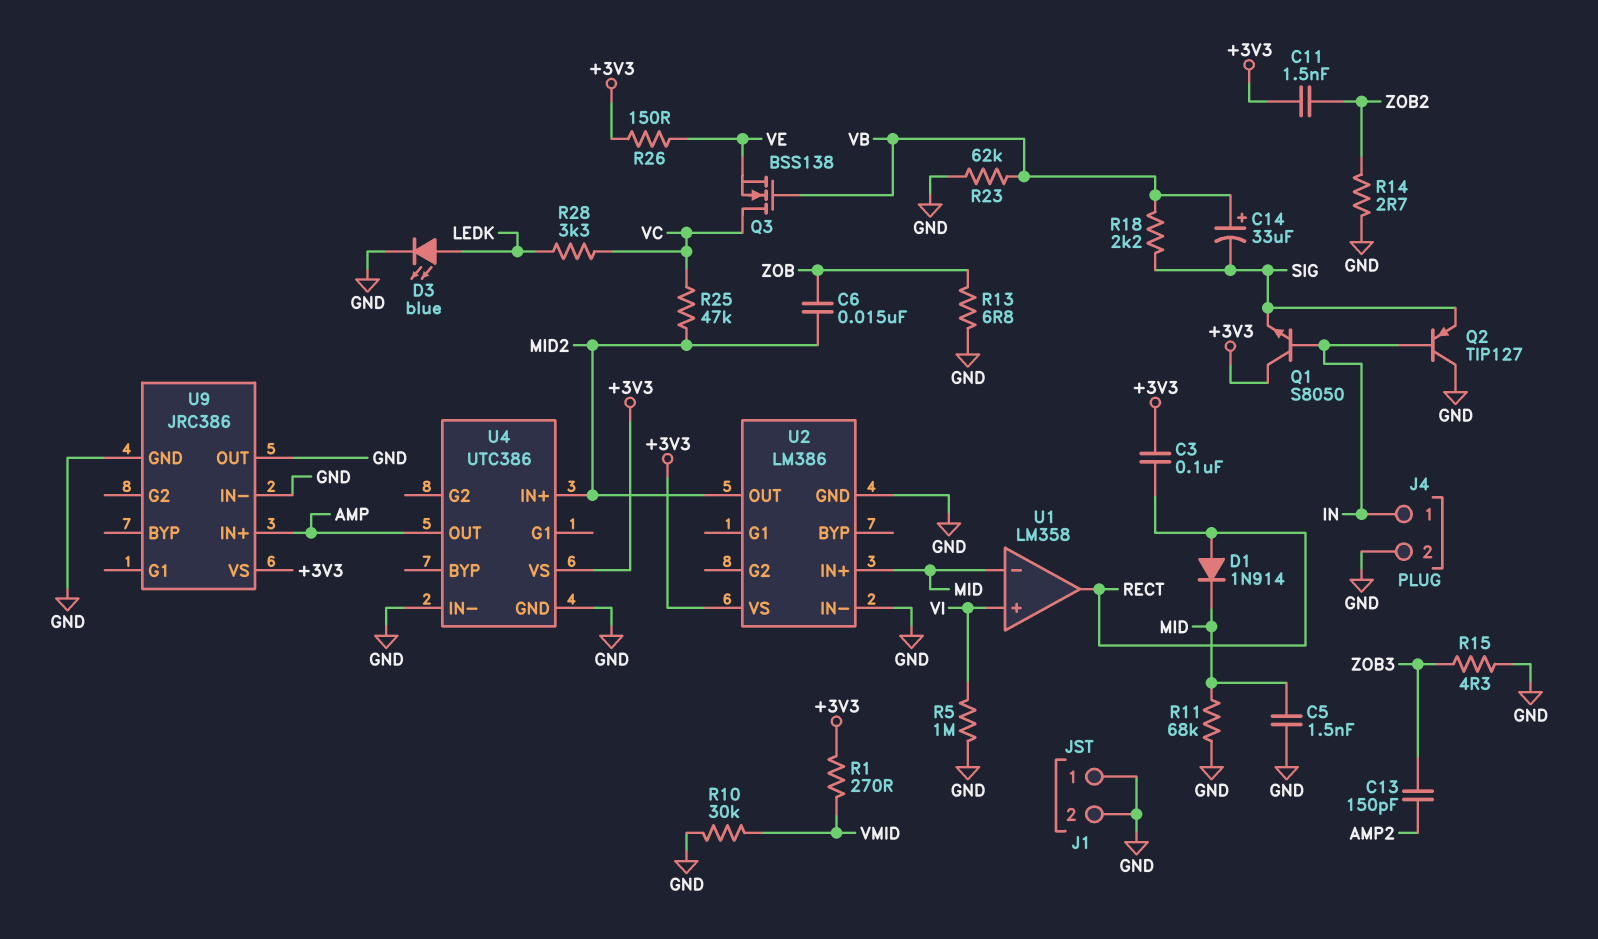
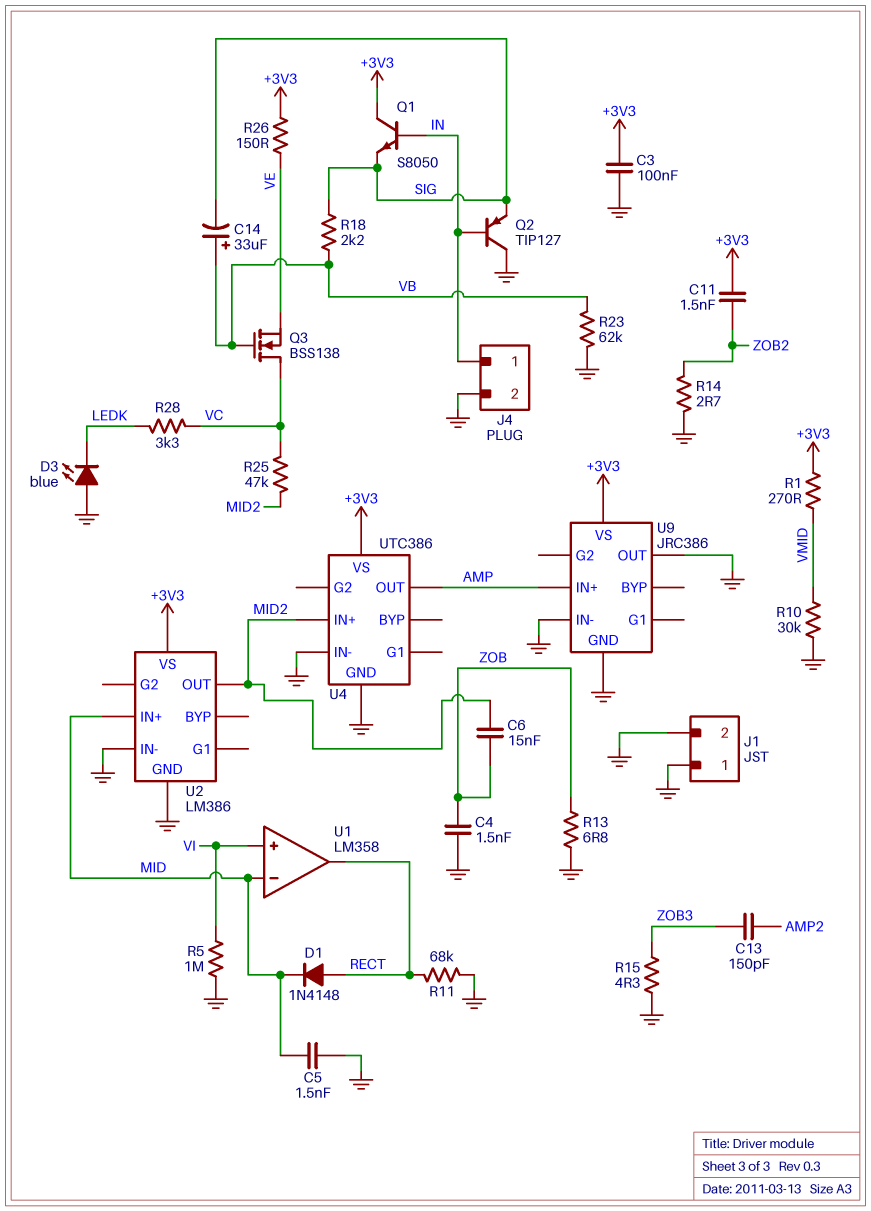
C3: 100nF (+3V3, RECT) -> 100nF (+3V3, GND)
C4: none -> 1.5nF (GND, ZOB)
D1: diode 1N914 (A RECT, K MID) -> diode 1N4148 (A RECT, K MID)
D3: LED blue (A LEDK, K GND) -> LED blue (A GND, K LEDK)
R11: 68k (GND, MID) -> 68k (GND, RECT)

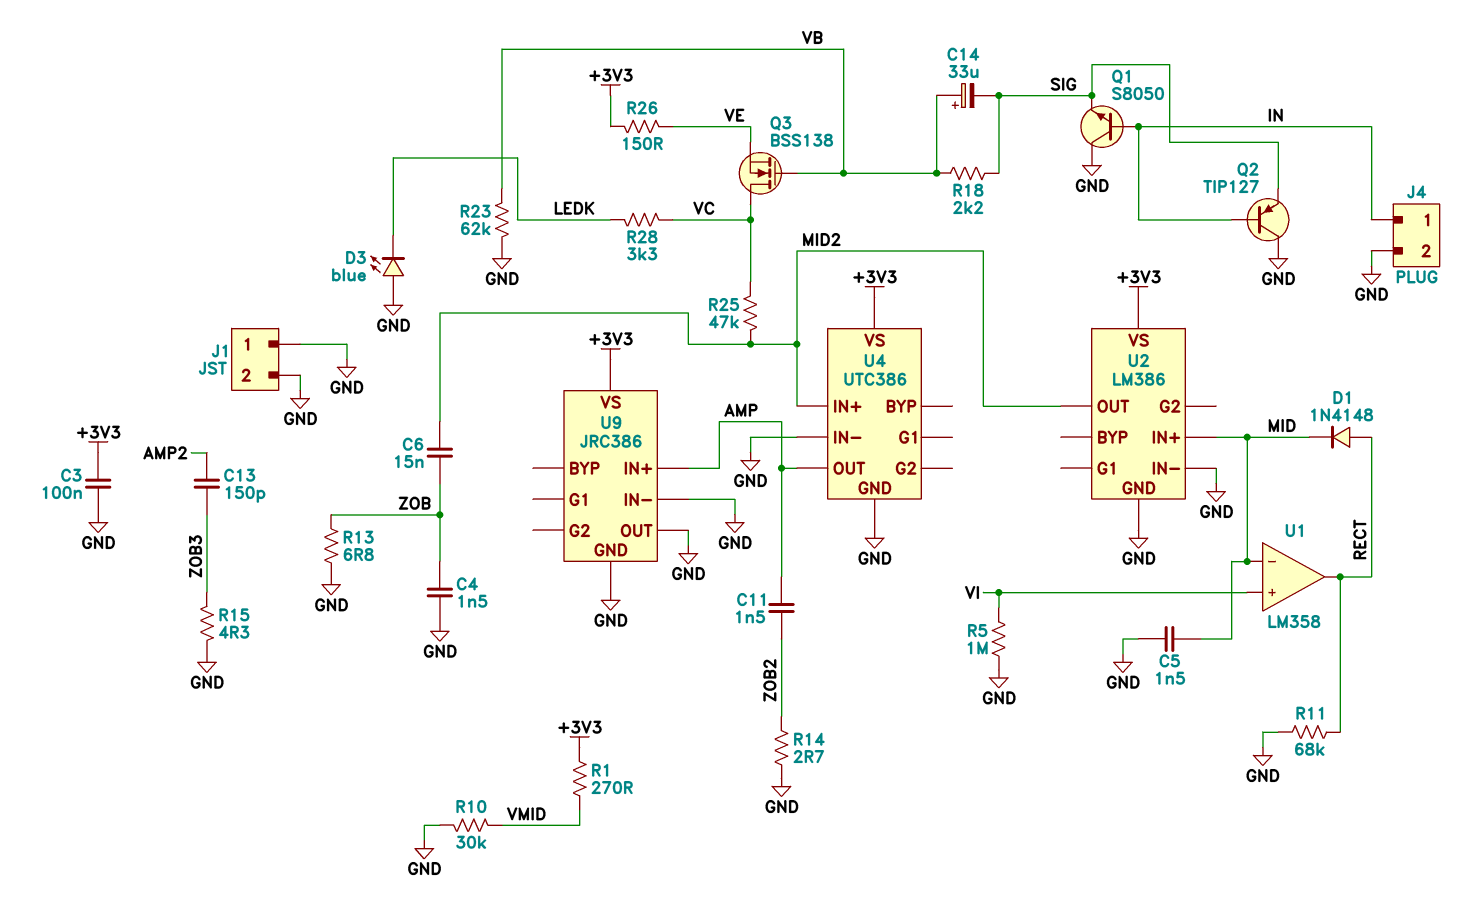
C11: 1.5nF (+3V3, ZOB2) -> 1.5nF (AMP, ZOB2)
Q1: NPN S8050 (B IN, C +3V3, E SIG) -> NPN S8050 (B IN, C GND, E SIG)

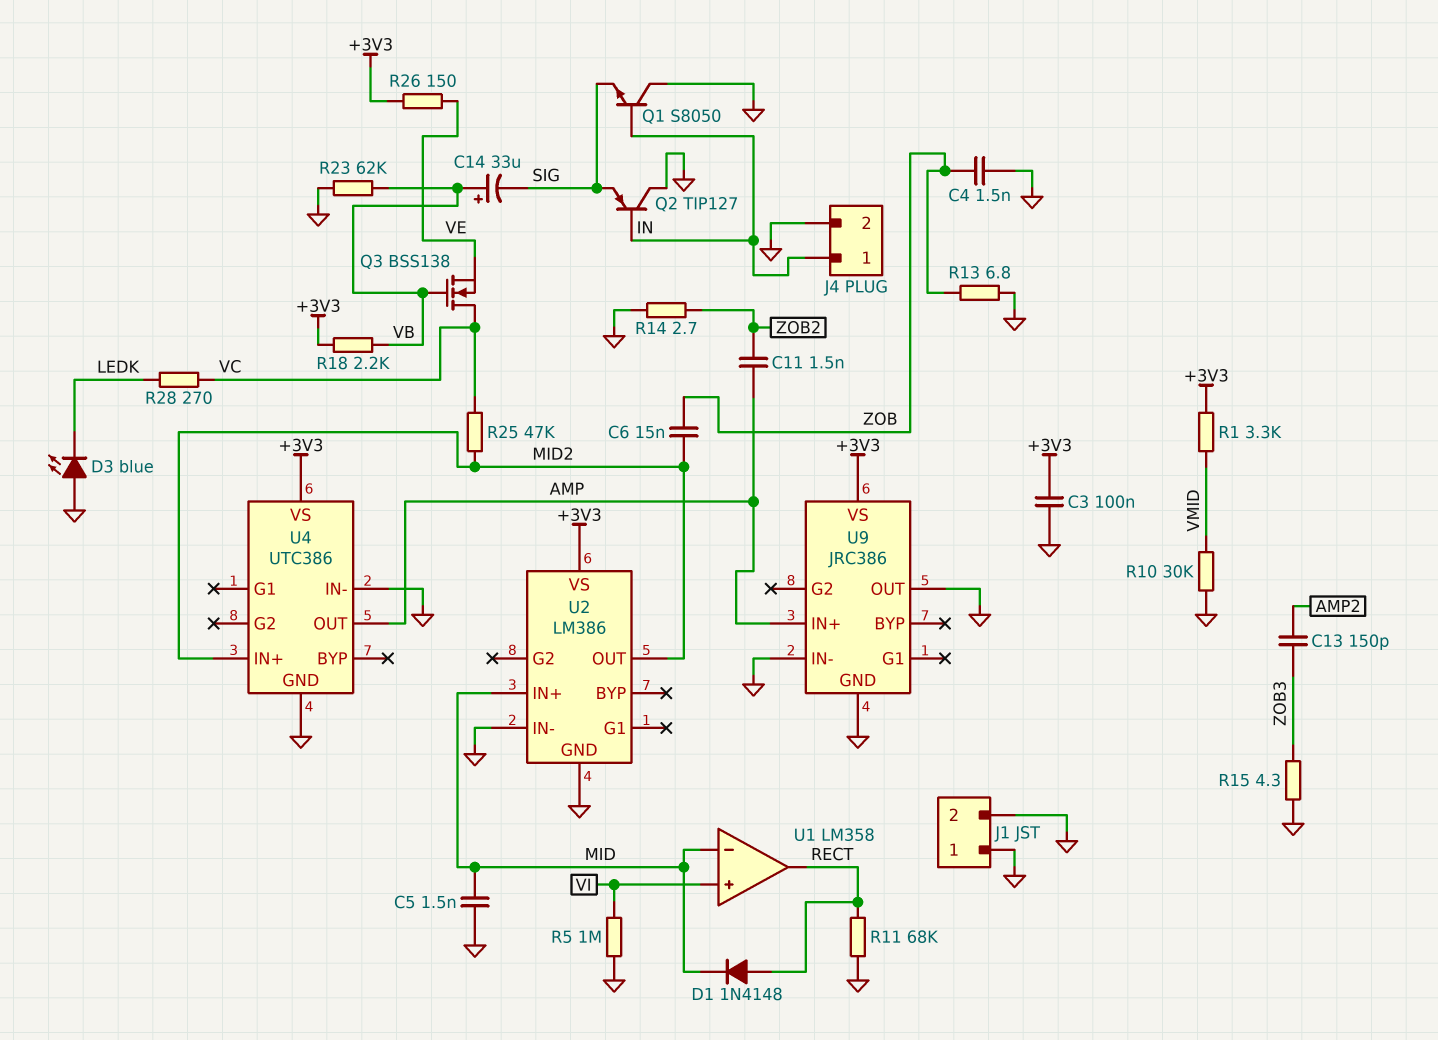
R1: 270 (+3V3, VMID) -> 3.3k (+3V3, VMID)
R18: 2.2k (SIG, VB) -> 2.2k (+3V3, VB)
R28: 3.3k (LEDK, VC) -> 270 (LEDK, VC)

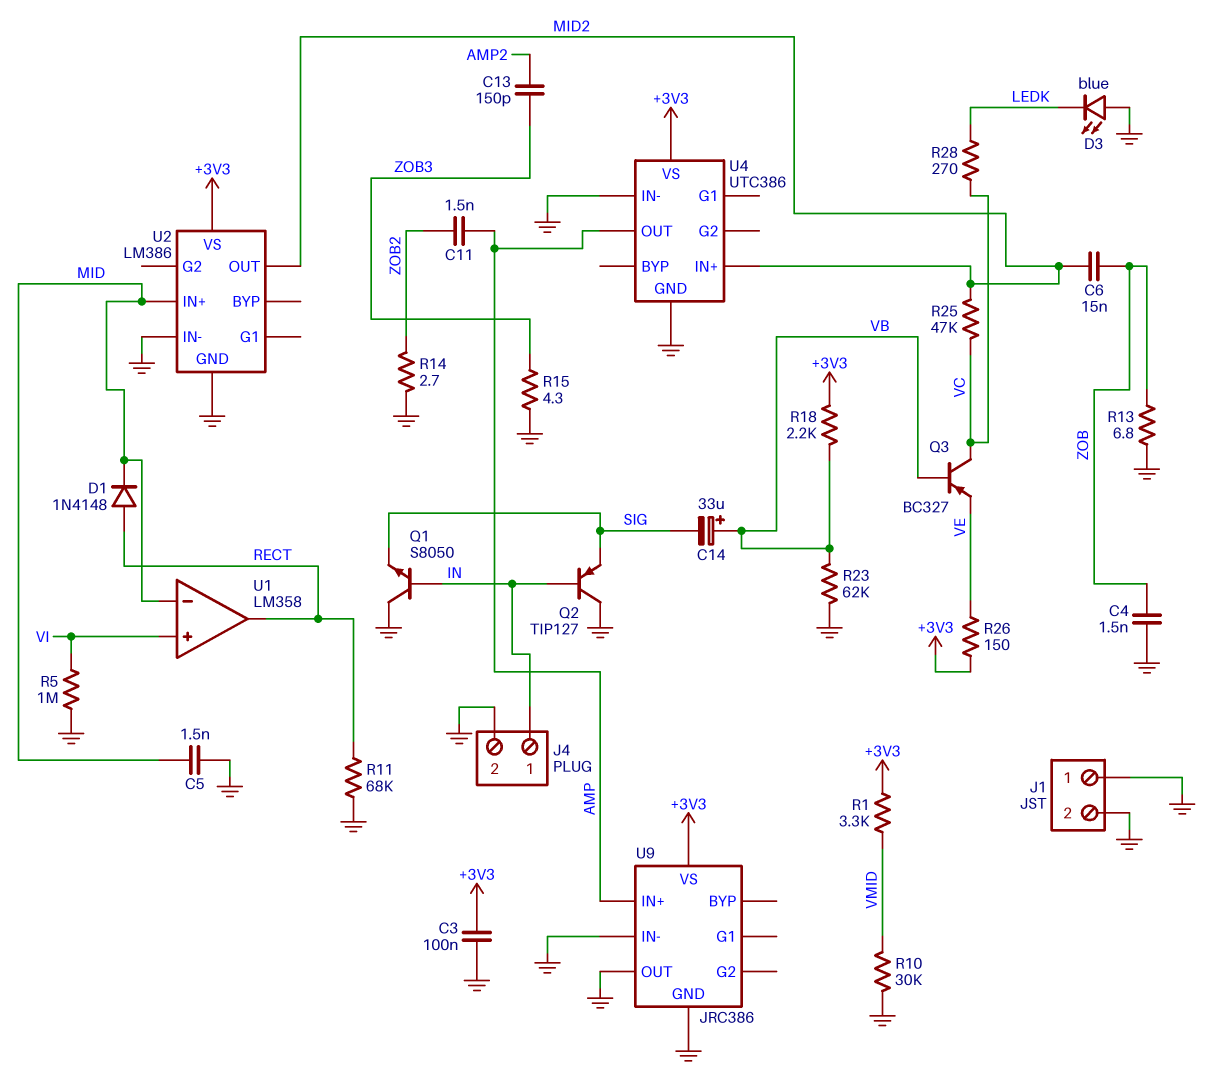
Q3: NMOS BSS138 (G VB, D VC, S VE) -> PNP BC327 (B VB, C VC, E VE)

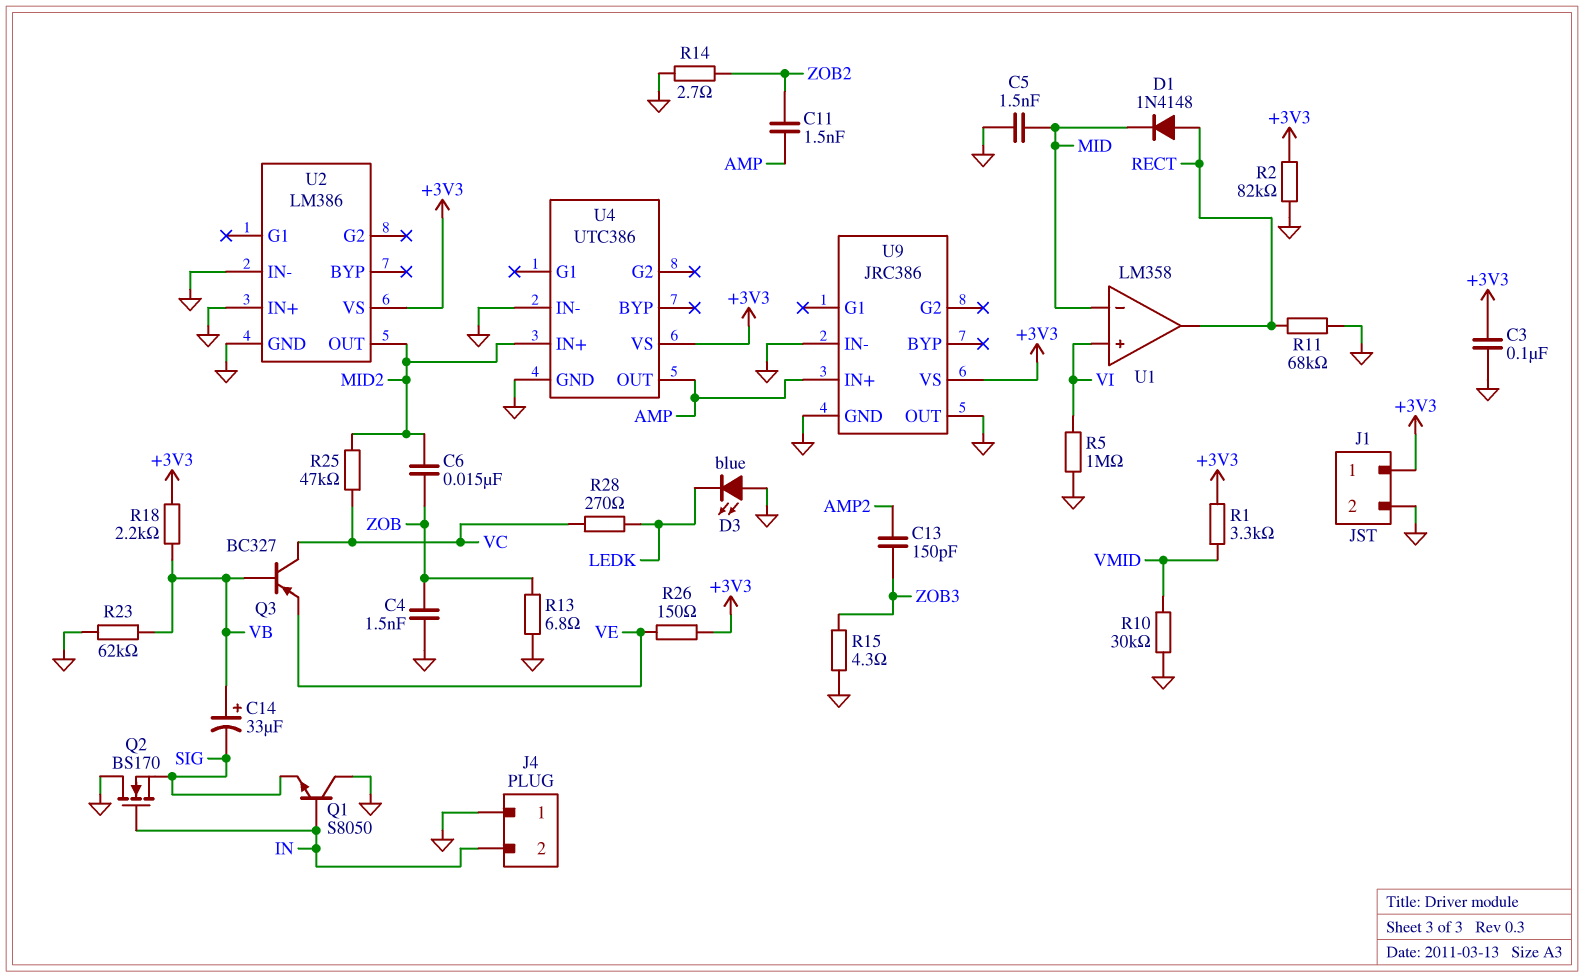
J1 pin 1: GND -> +3V3
J4 pin 1: IN -> GND
J4 pin 2: GND -> IN
Q2: PNP TIP127 (B IN, C GND, E SIG) -> NMOS BS170 (G IN, D GND, S SIG)
R2: none -> 82k (+3V3, GND)
U2 pin IN+: MID -> GND

